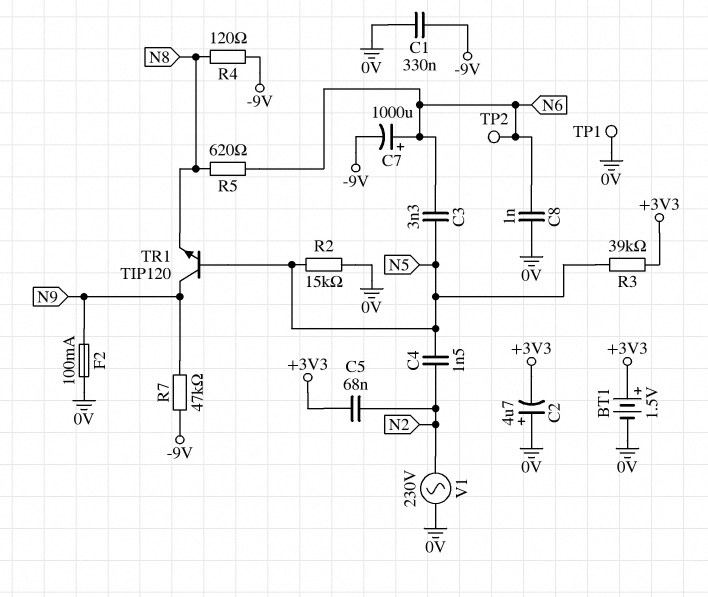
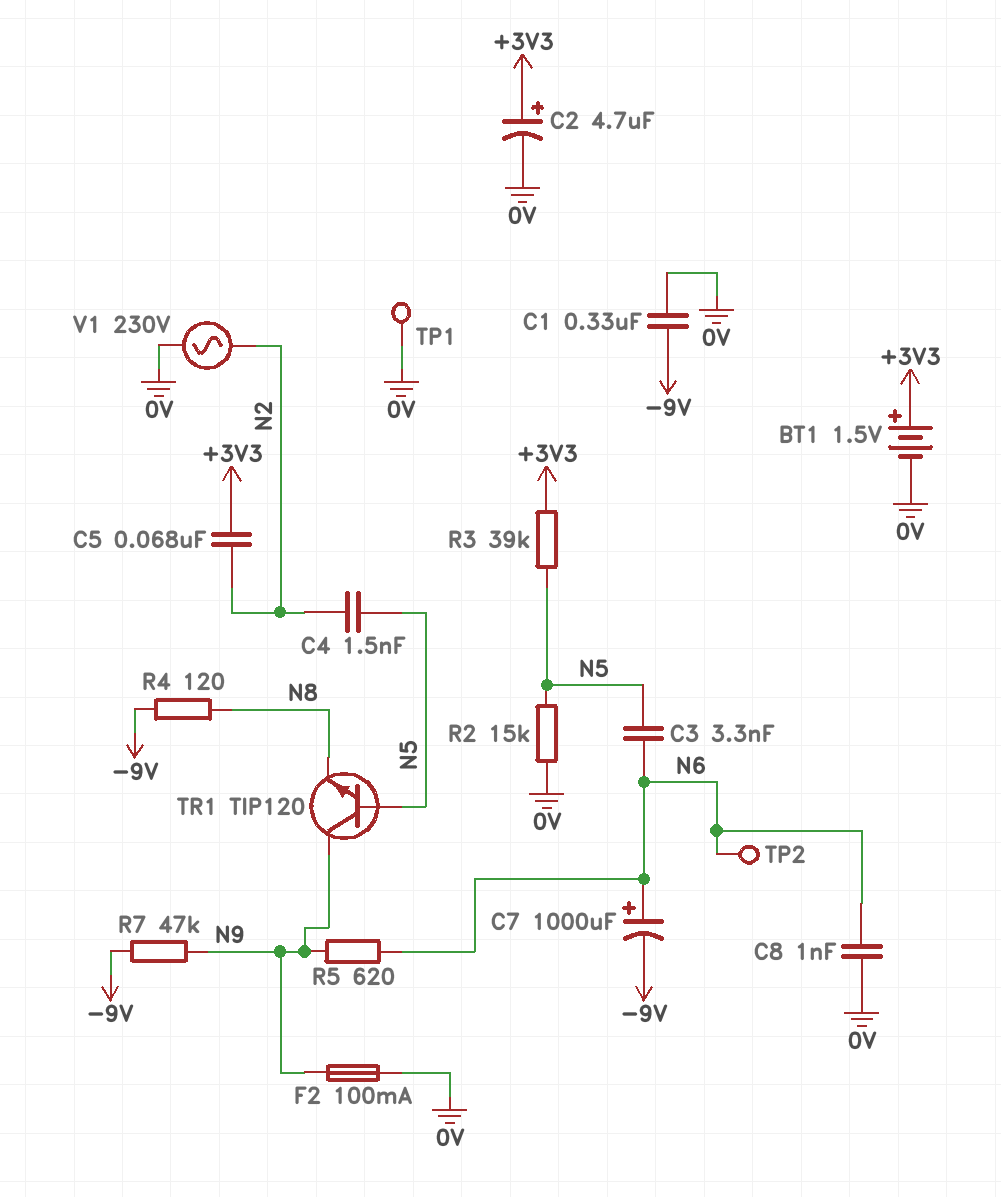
C2: 4.7uF (plus 0V, minus +3V3) -> 4.7uF (plus +3V3, minus 0V)
R5: 620 (N6, N8) -> 620 (N6, N9)

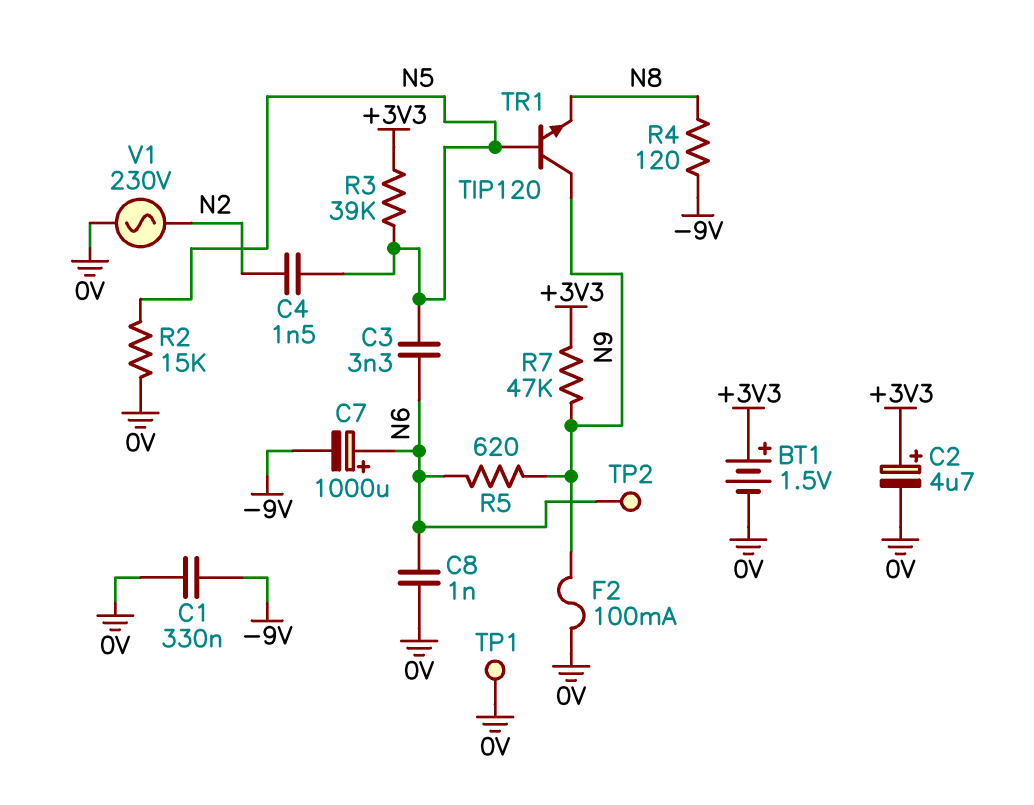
C5: 68nF (+3V3, N2) -> none
R7: 47k (-9V, N9) -> 47k (+3V3, N9)

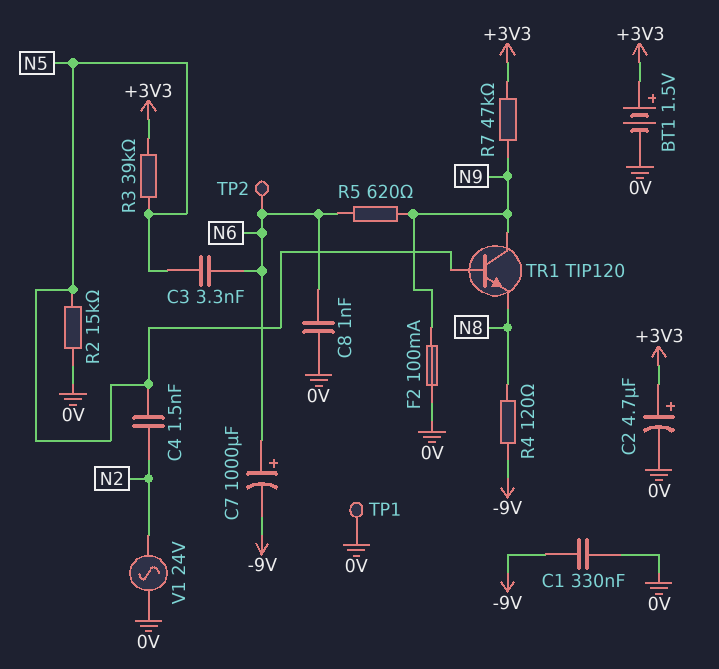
V1: AC 230V (0V, N2) -> AC 24V (0V, N2)

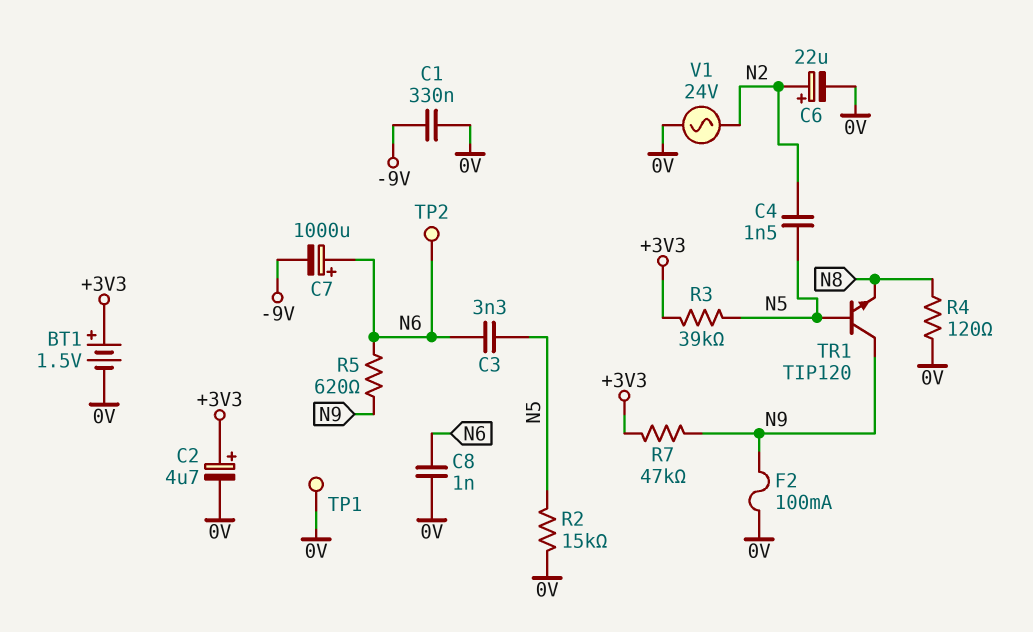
C6: none -> 22uF (plus N2, minus 0V)
R4: 120 (-9V, N8) -> 120 (0V, N8)

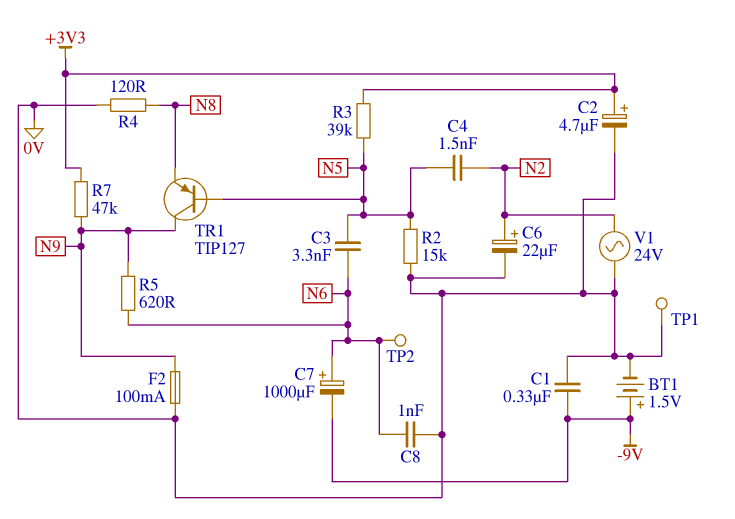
BT1: 1.5V (plus +3V3, minus 0V) -> 1.5V (plus -9V, minus 0V)
TR1: NPN TIP120 (B N5, C N9, E N8) -> PNP TIP127 (B N5, C N9, E N8)

